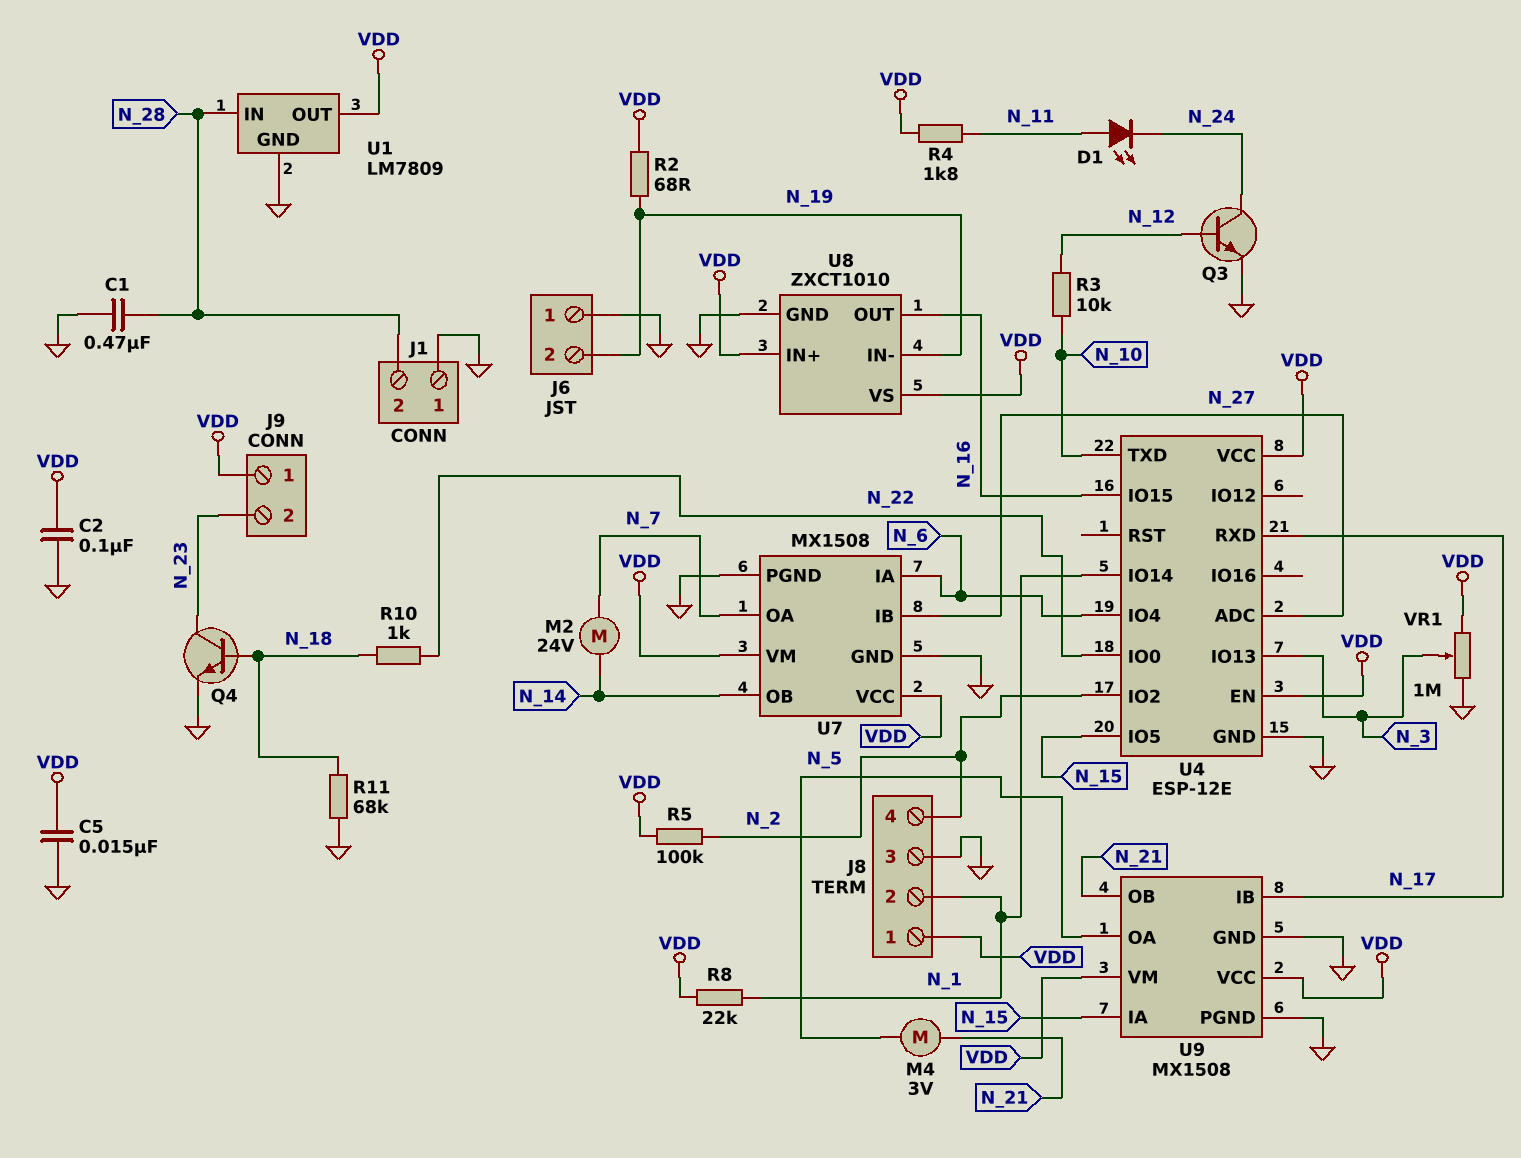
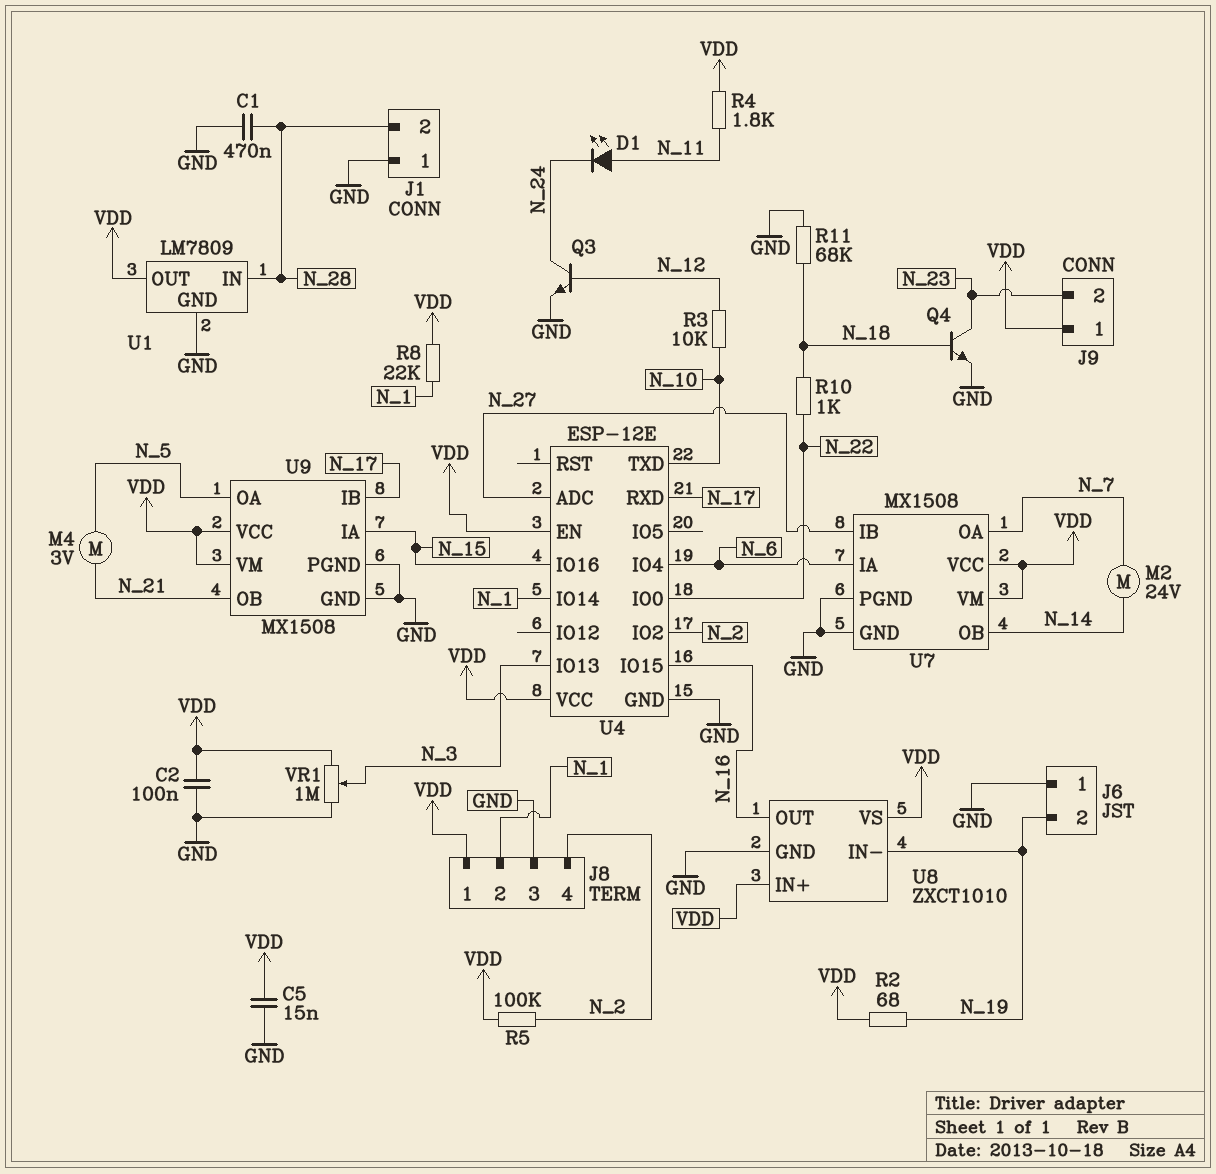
U4 pin IO5: N_15 -> none
U4 pin IO16: none -> N_15

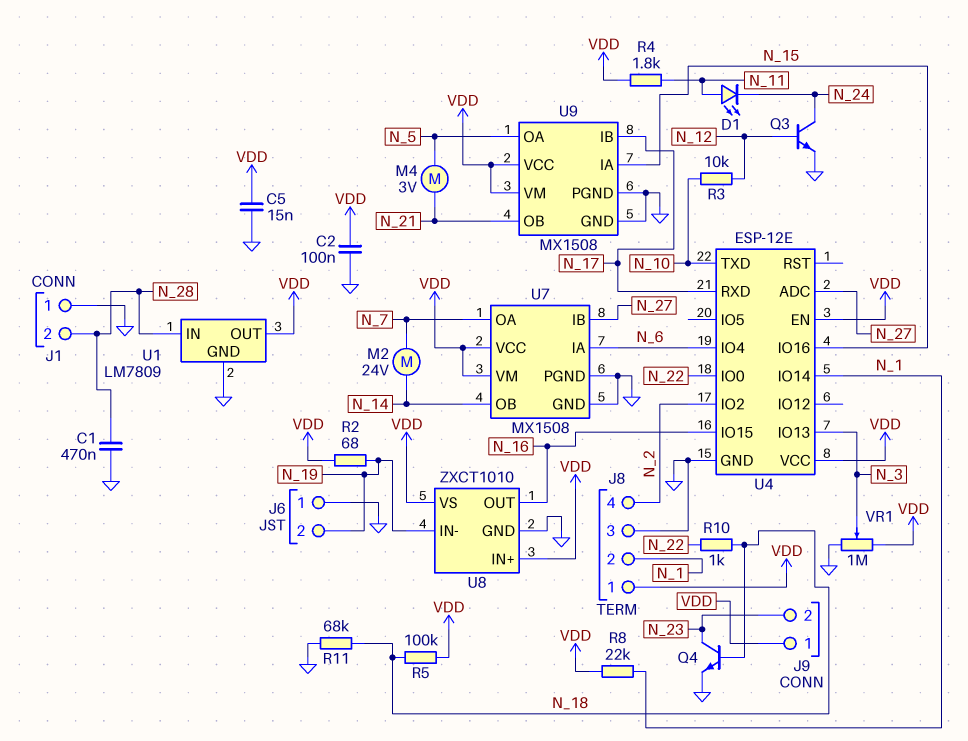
R5: 100k (N_2, VDD) -> 100k (N_18, VDD)

